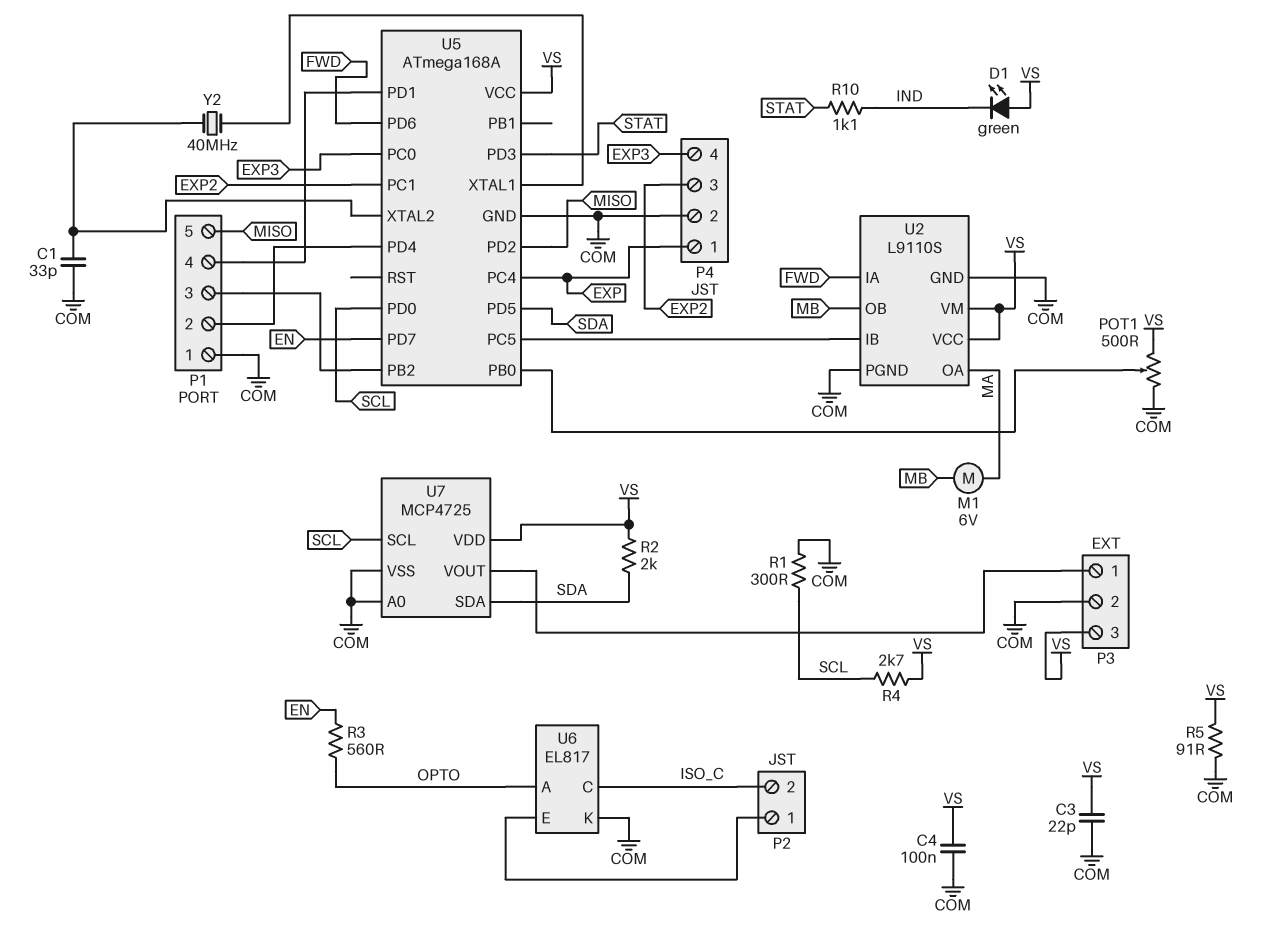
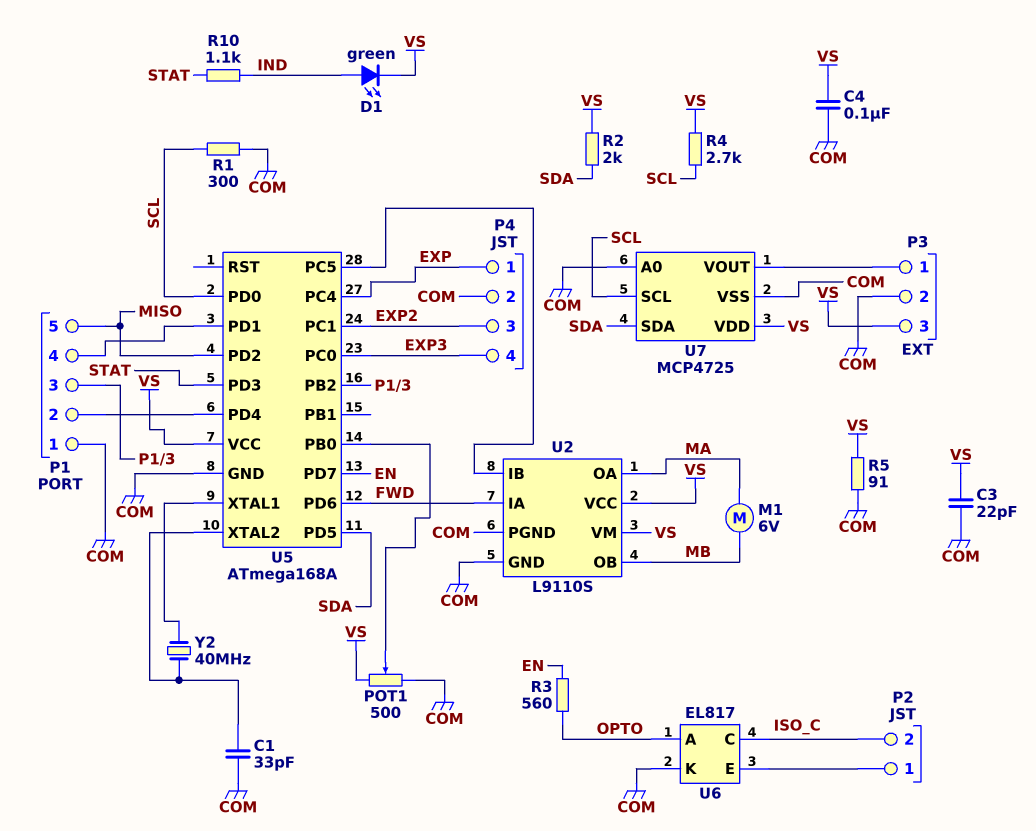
D1: LED green (A VS, K IND) -> LED green (A IND, K VS)

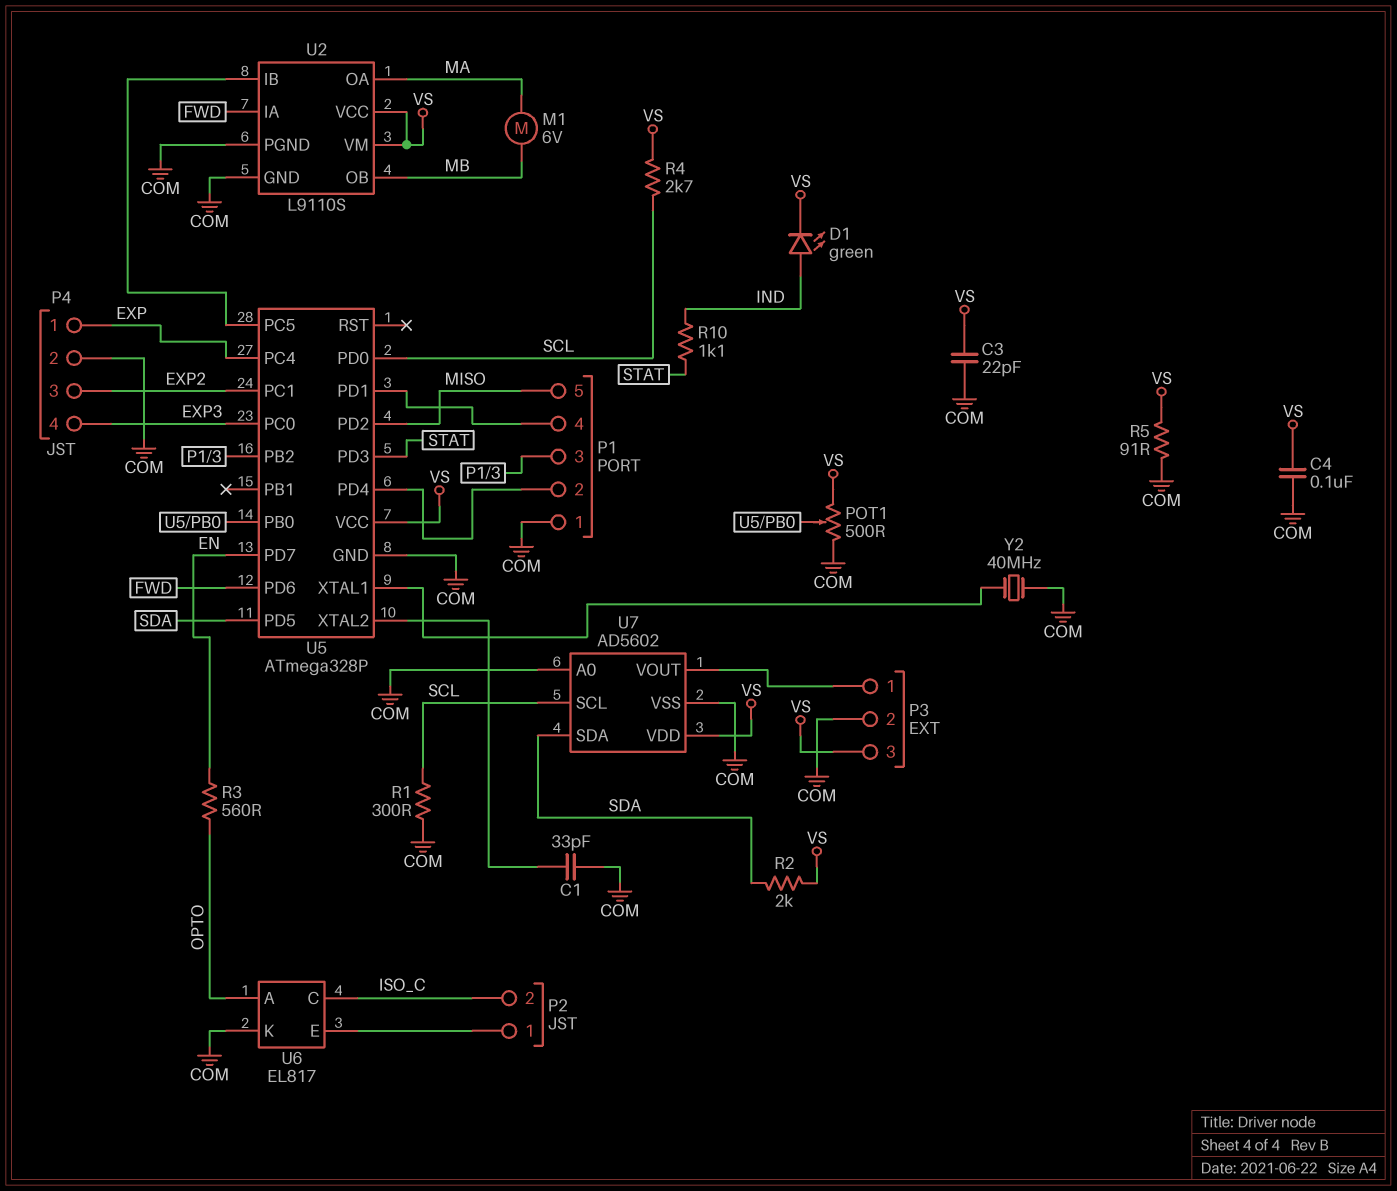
U5: ATmega168A -> ATmega328P
U7: MCP4725 -> AD5602
Y2: 40MHz (U5/XTAL1, U5/XTAL2) -> 40MHz (COM, U5/XTAL1)

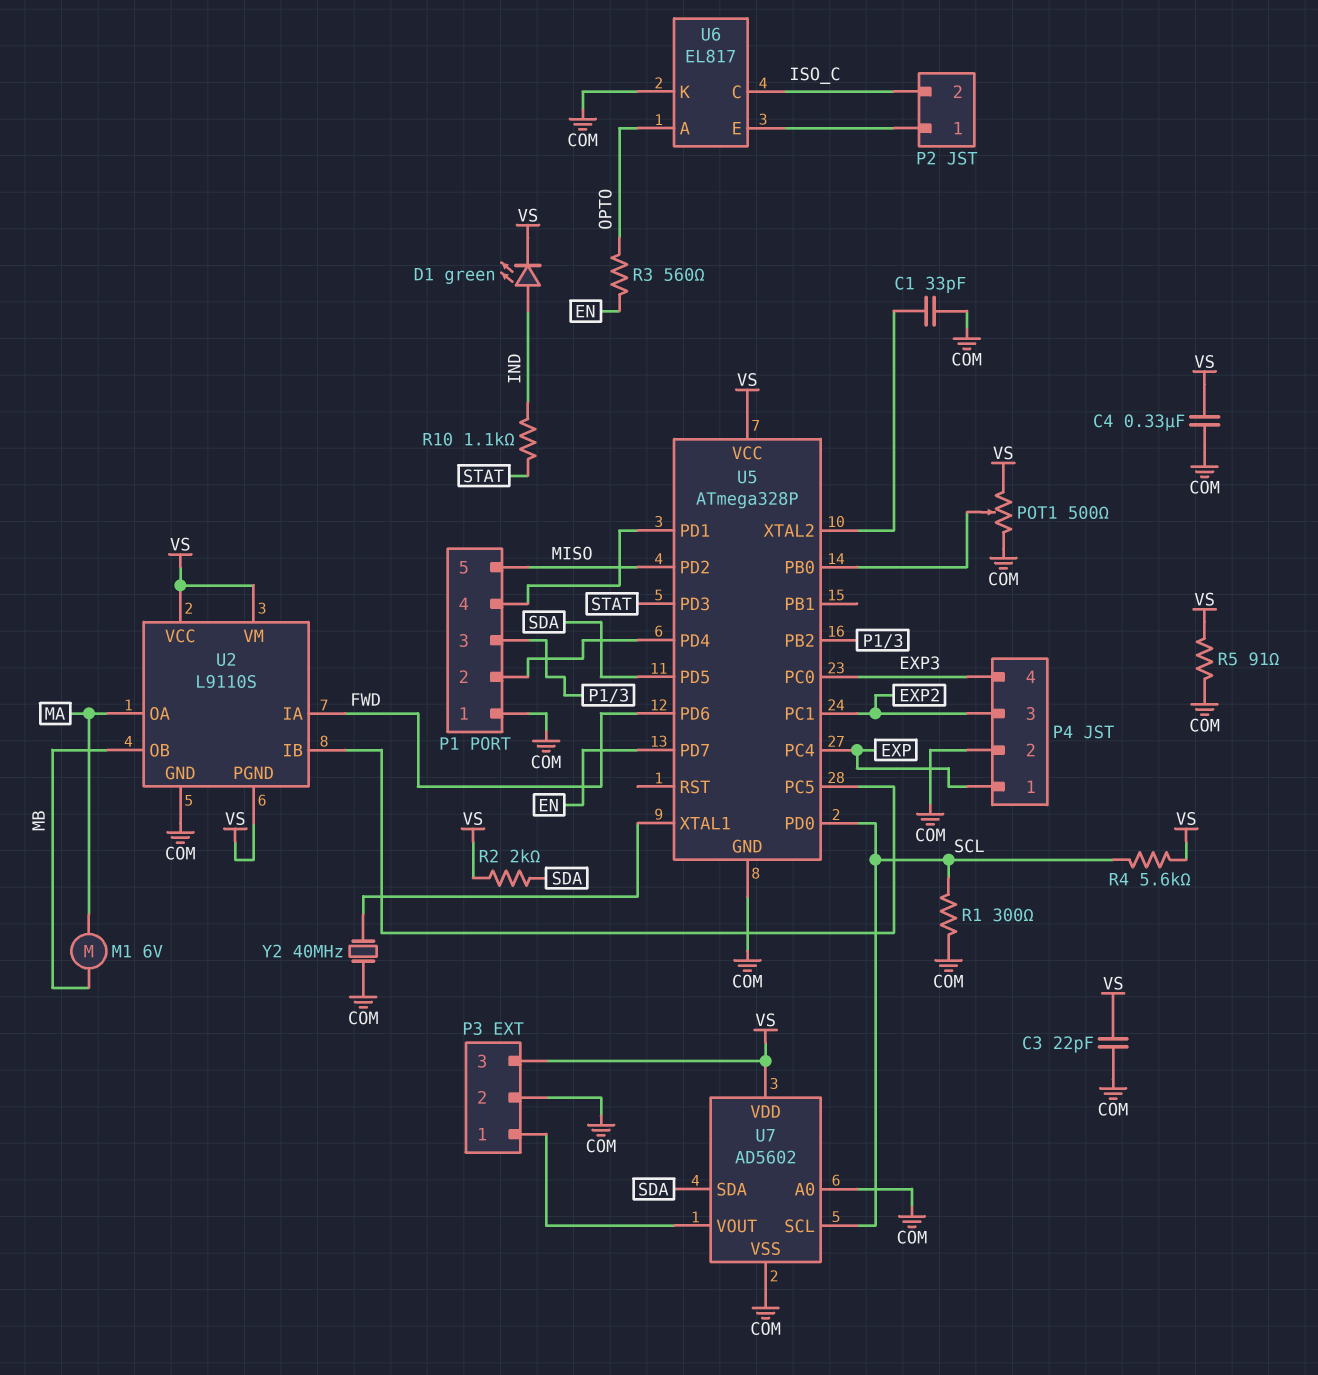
C4: 100nF (COM, VS) -> 330nF (COM, VS)
R4: 2.7k (SCL, VS) -> 5.6k (SCL, VS)
U2 pin PGND: COM -> VS

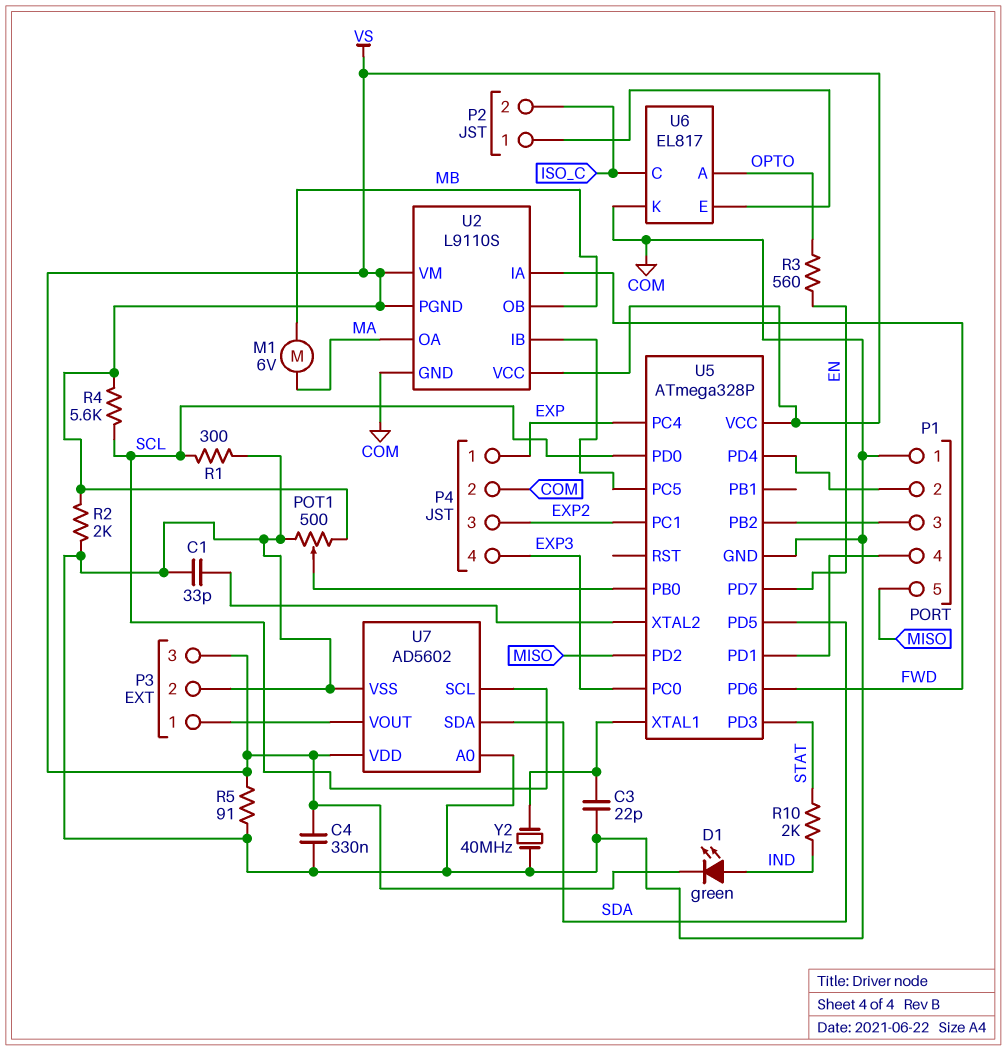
C3: 22pF (COM, VS) -> 22pF (COM, U5/XTAL1)
R2: 2k (SDA, VS) -> 2k (COM, VS)
R10: 1.1k (IND, STAT) -> 2k (IND, STAT)

